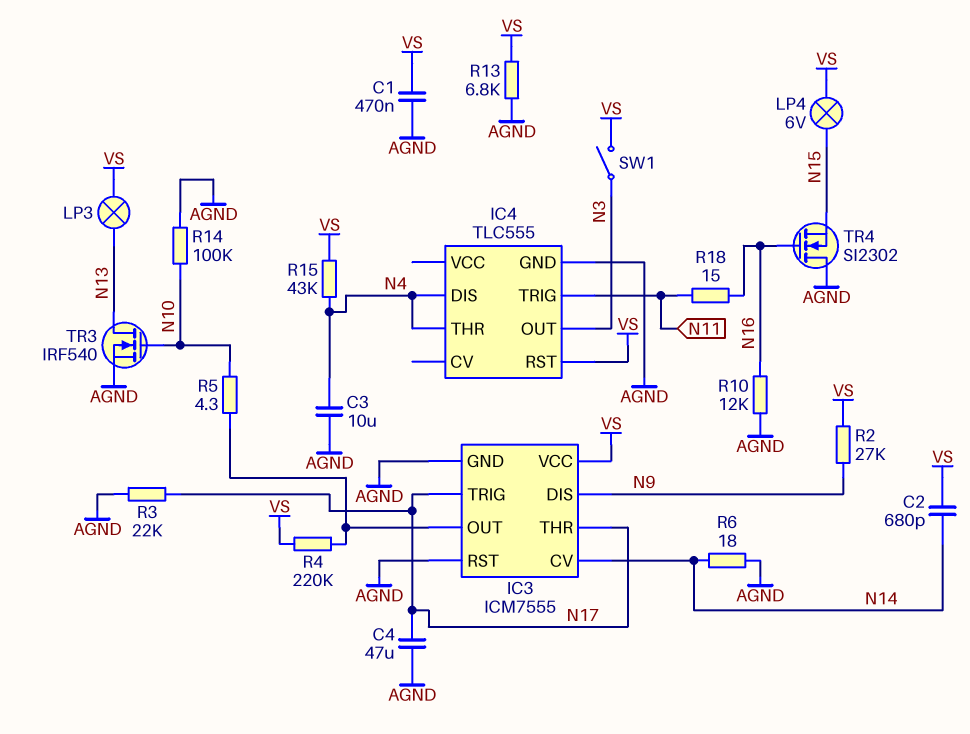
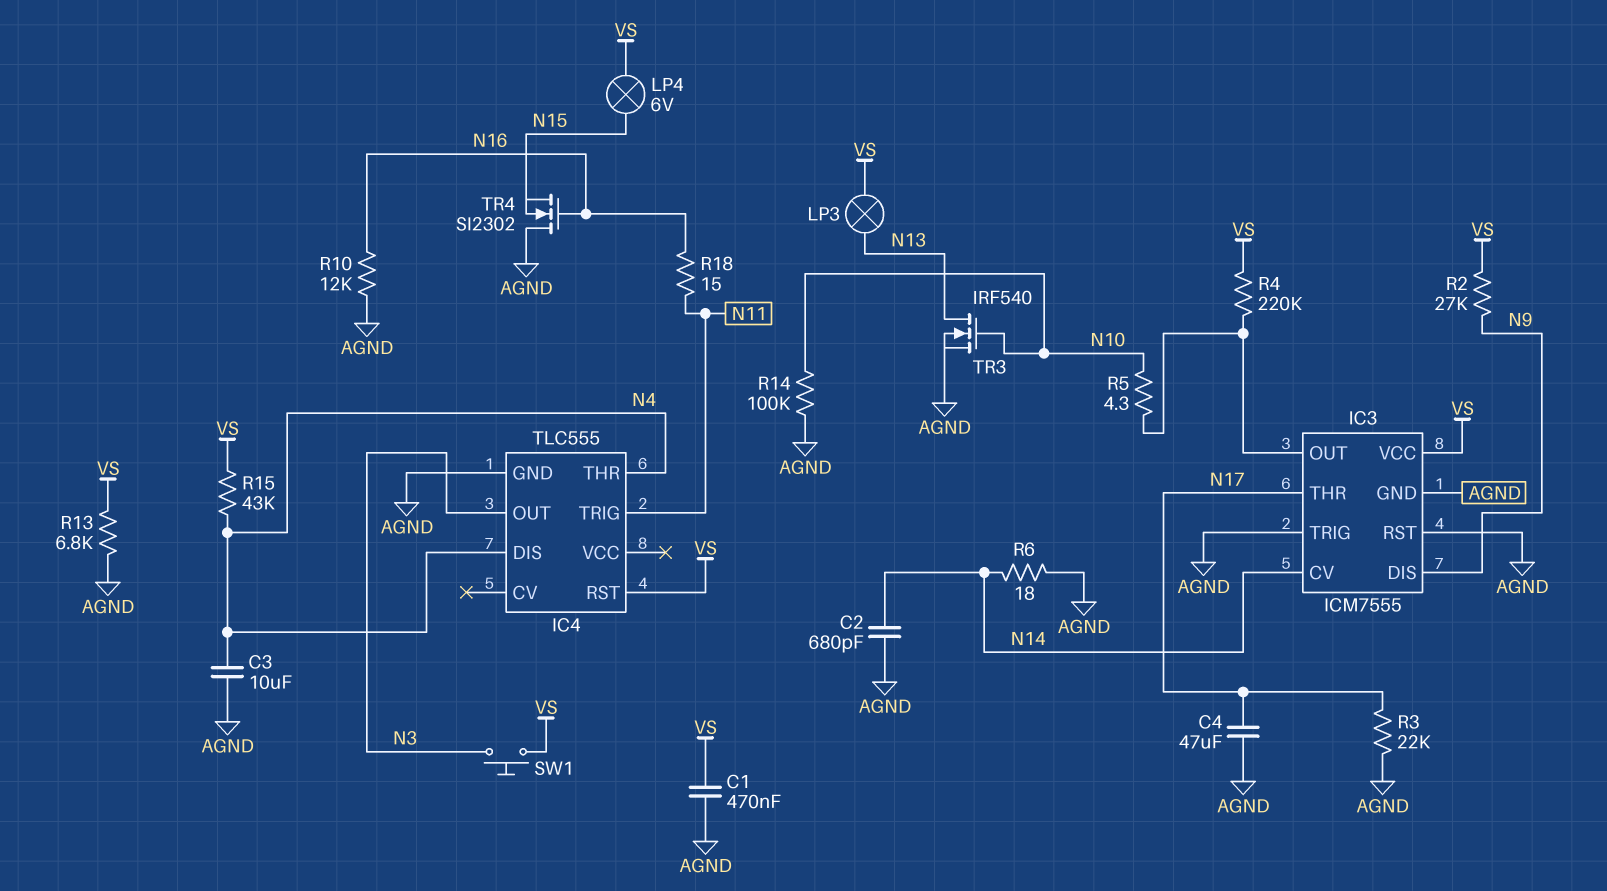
C2: 680pF (N14, VS) -> 680pF (AGND, N14)
IC3 pin TRIG: N17 -> AGND
SW1: switch (N3, VS) -> button (N3, VS)

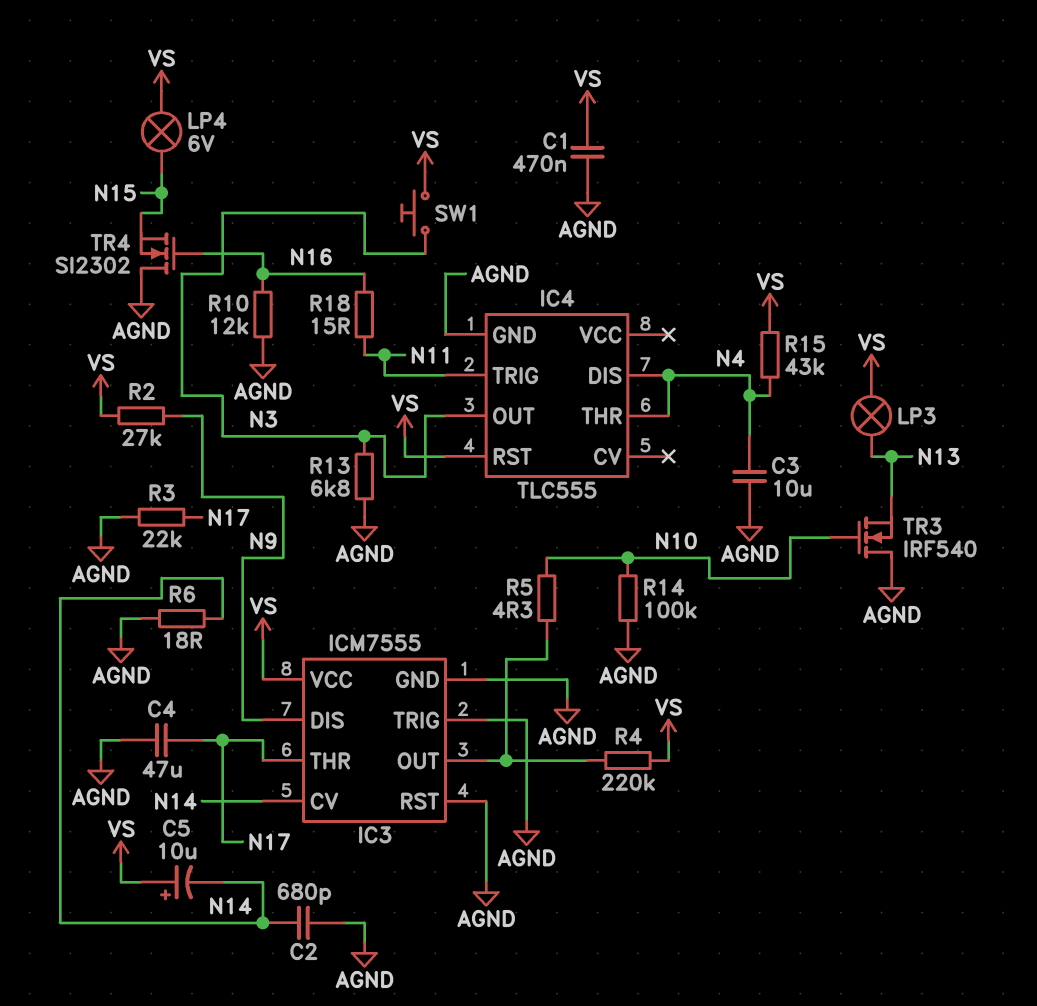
C5: none -> 10uF (plus VS, minus N14)
R13: 6.8k (AGND, VS) -> 6.8k (AGND, N3)
TR3: NMOS IRF540 (G N10, D N13, S AGND) -> NMOS IRF540 (G N10, D AGND, S N13)

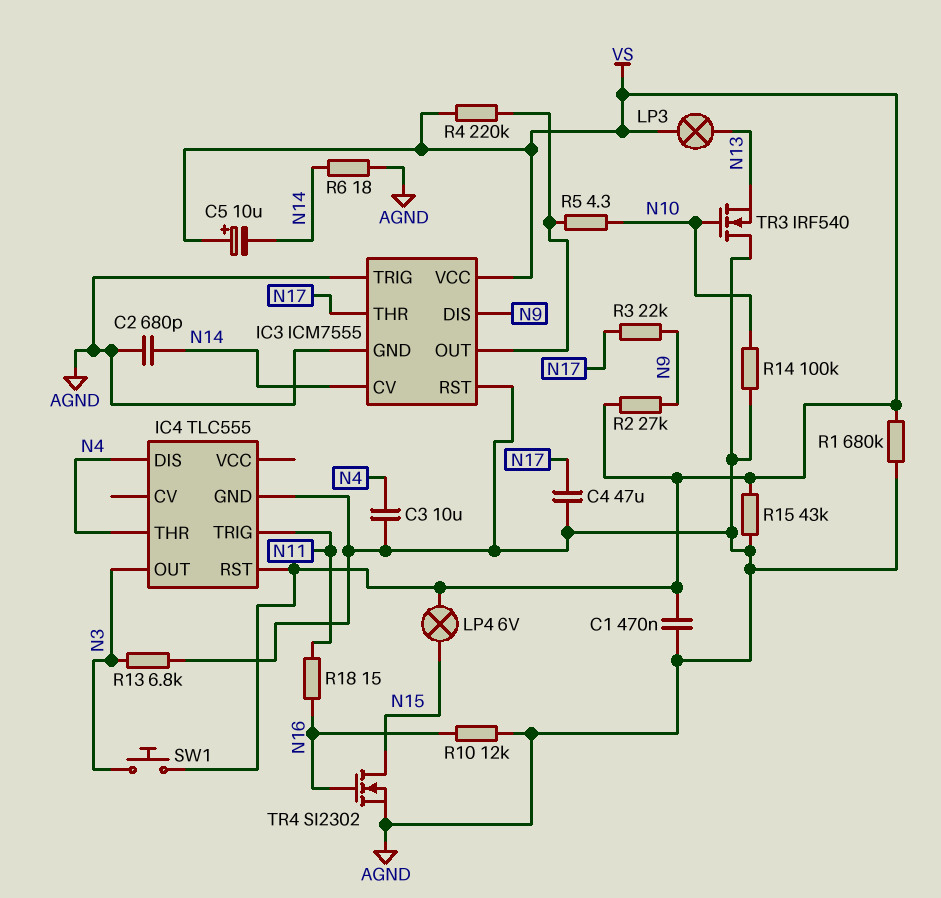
R1: none -> 680k (AGND, VS)
R3: 22k (AGND, N17) -> 22k (N9, N17)
R15: 43k (N4, VS) -> 43k (AGND, VS)
TR4: NMOS SI2302 (G N16, D AGND, S N15) -> NMOS SI2302 (G N16, D N15, S AGND)

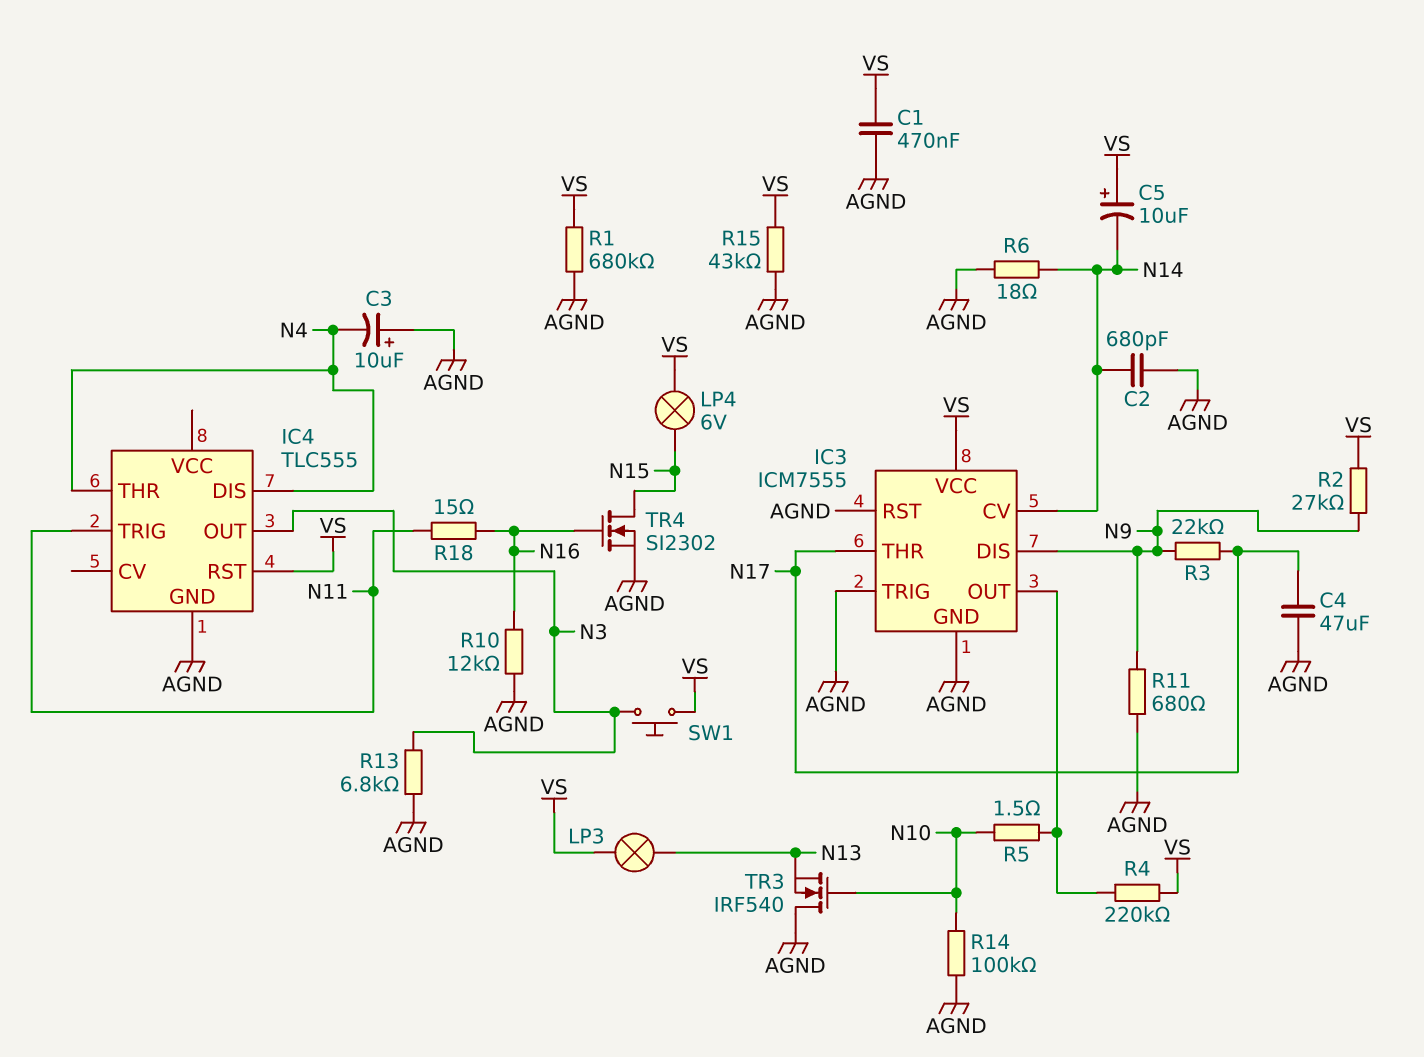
C3: 10uF (AGND, N4) -> 10uF (plus AGND, minus N4)
R5: 4.3 (IC3/OUT, N10) -> 1.5 (IC3/OUT, N10)
R11: none -> 680 (AGND, N9)

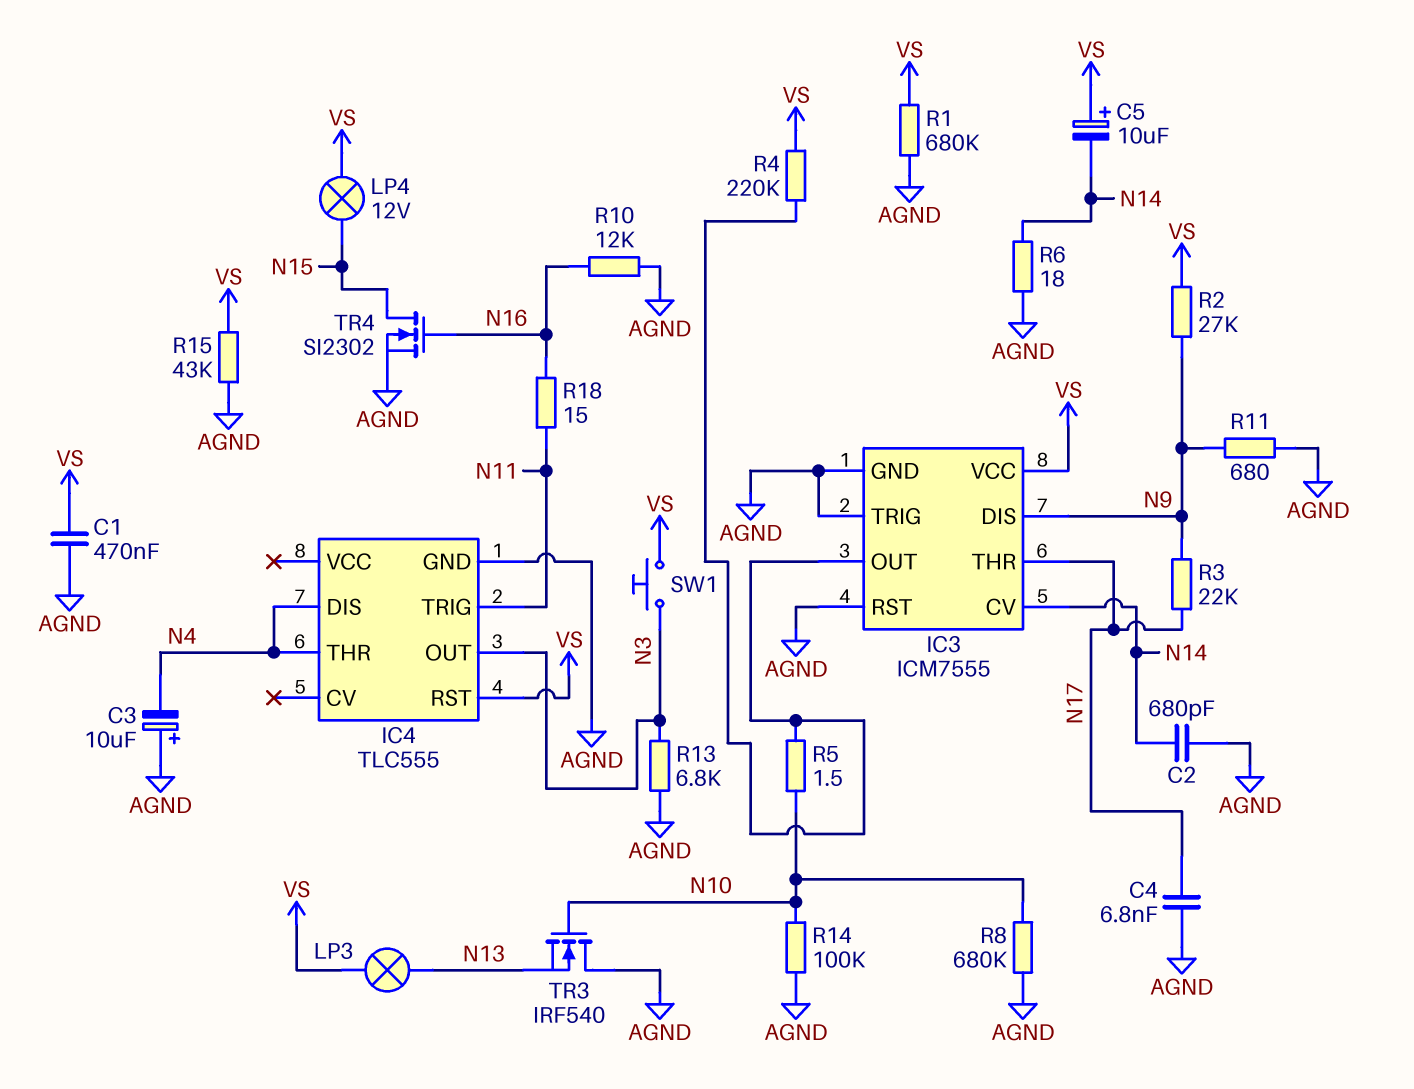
C4: 47uF (AGND, N17) -> 6.8nF (AGND, N17)
LP4: lamp 6V (N15, VS) -> lamp 12V (N15, VS)
R8: none -> 680k (AGND, N10)

